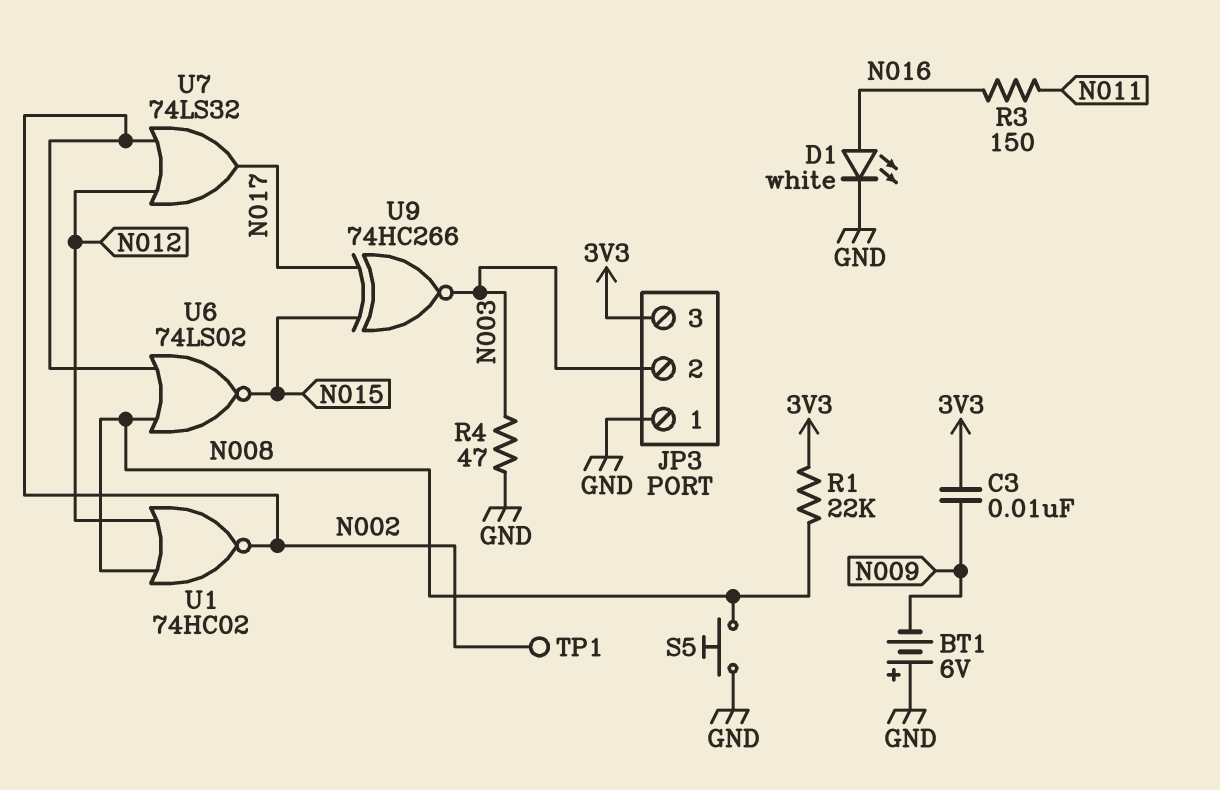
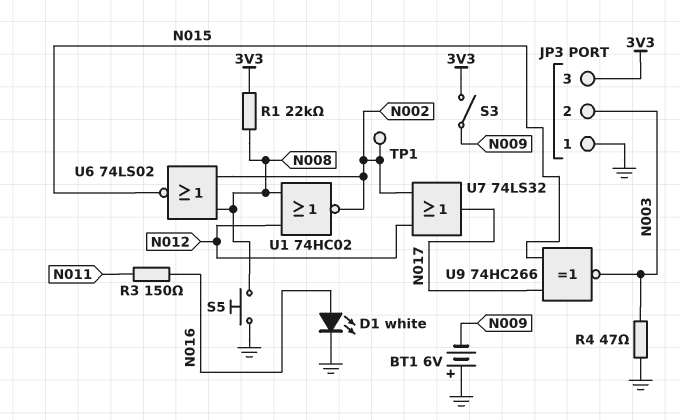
C3: 10nF (3V3, N009) -> none
S3: none -> switch (3V3, N009)

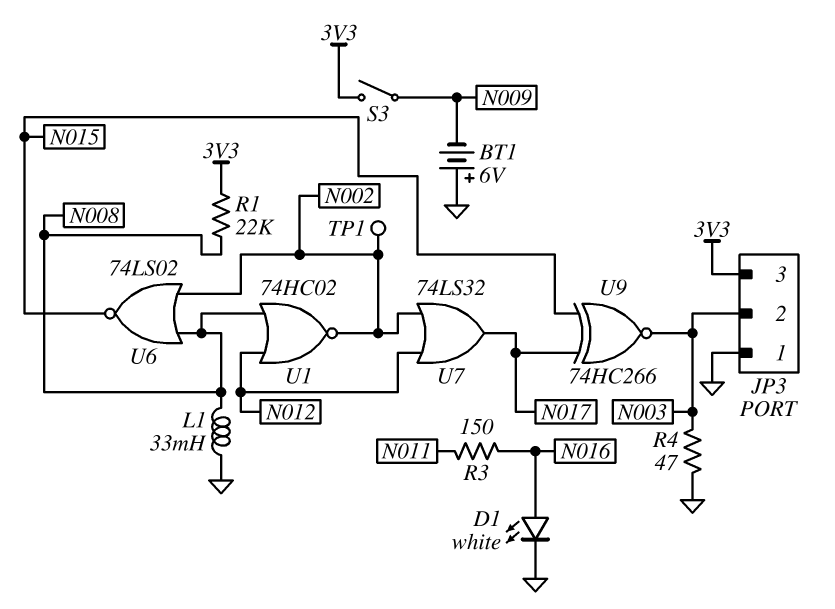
L1: none -> 33mH (GND, N008)
S5: button (GND, N008) -> none

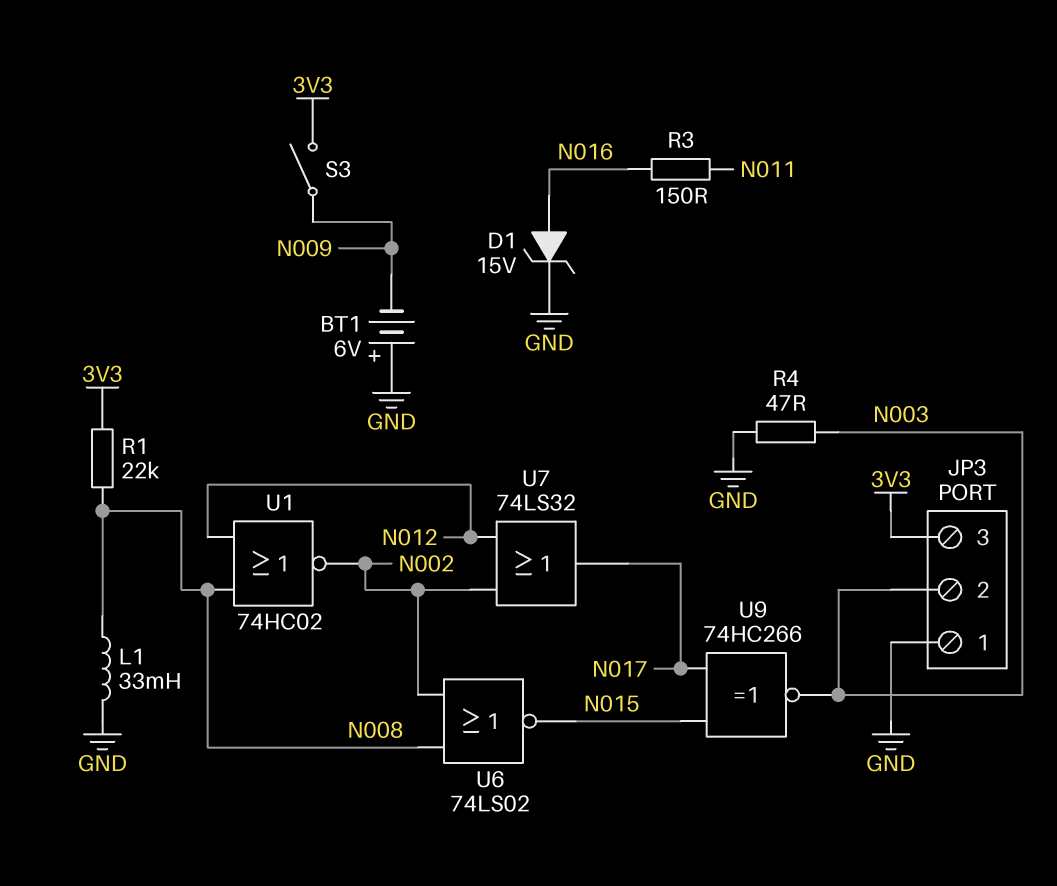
D1: LED white (A N016, K GND) -> zener 15V (A N016, K GND)
TP1: test point (N002) -> none

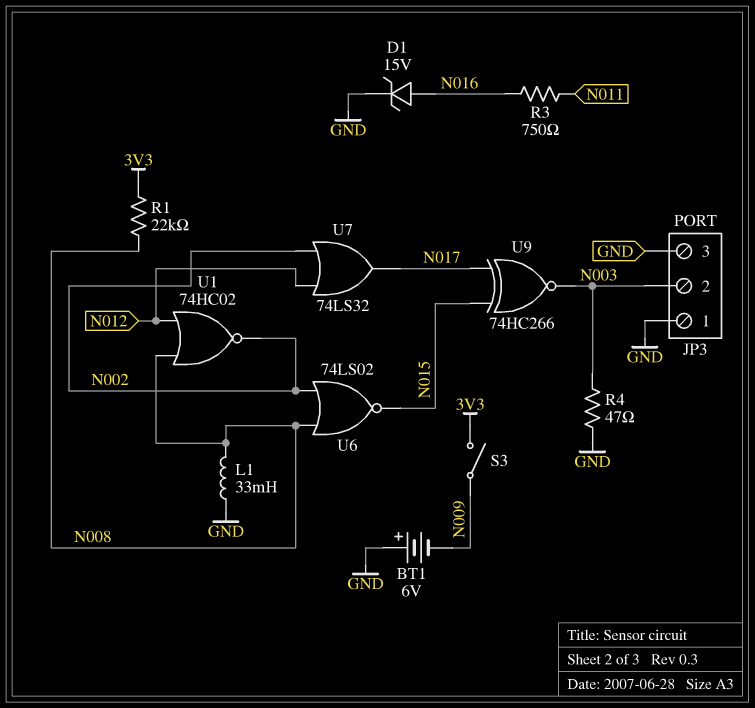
JP3 pin 3: 3V3 -> GND
R3: 150 (N011, N016) -> 750 (N011, N016)

